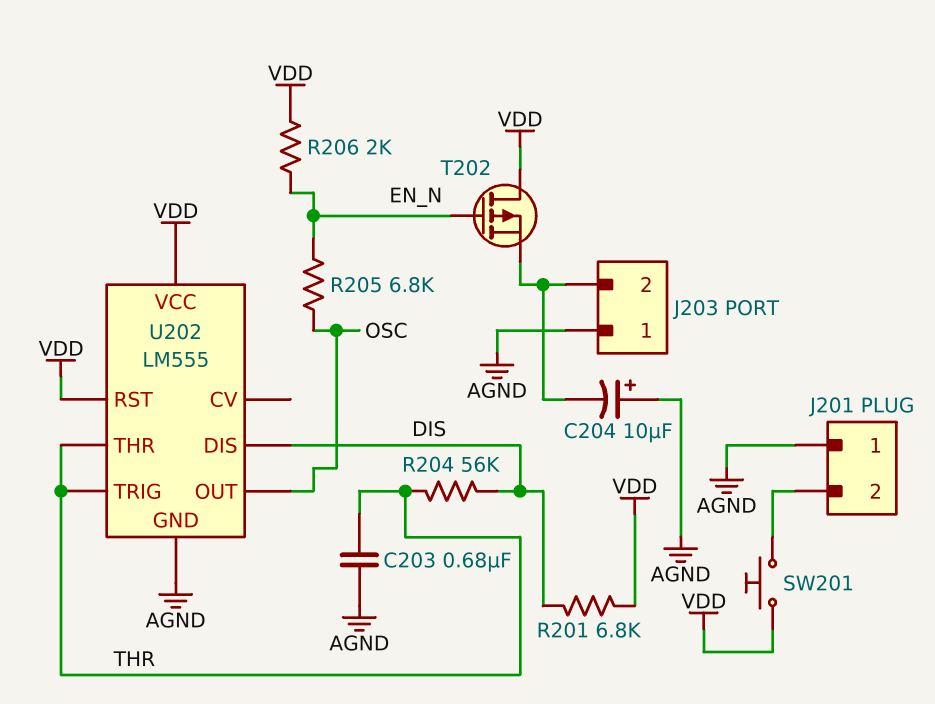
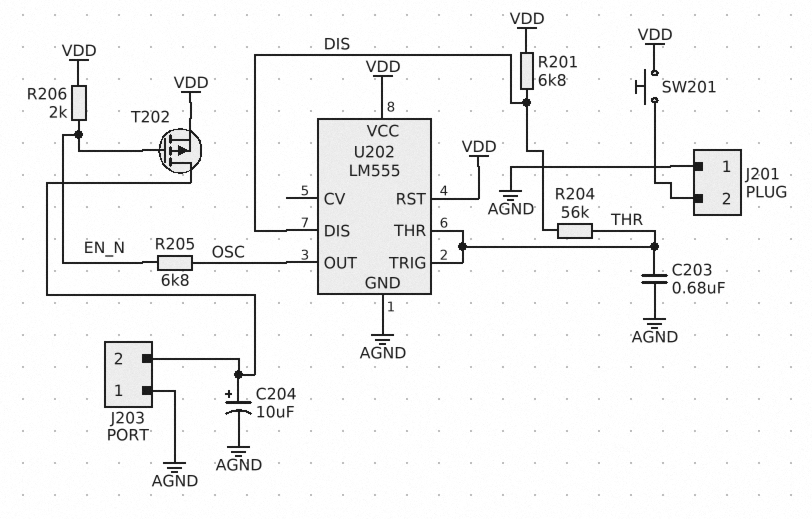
C204: 10uF (plus AGND, minus J203/2) -> 10uF (plus J203/2, minus AGND)
T202: PMOS (G EN_N, D VDD, S J203/2) -> PMOS (G EN_N, D J203/2, S VDD)

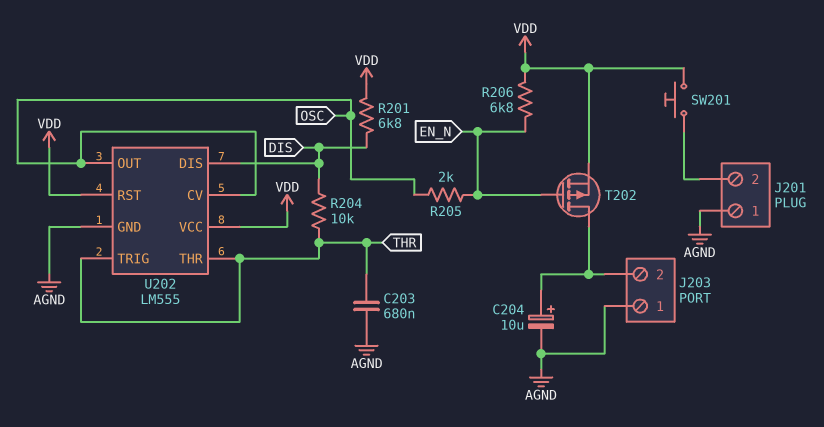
R204: 56k (DIS, THR) -> 10k (DIS, THR)
R205: 6.8k (EN_N, OSC) -> 2k (EN_N, OSC)
R206: 2k (EN_N, VDD) -> 6.8k (EN_N, VDD)
U202 pin CV: none -> OSC

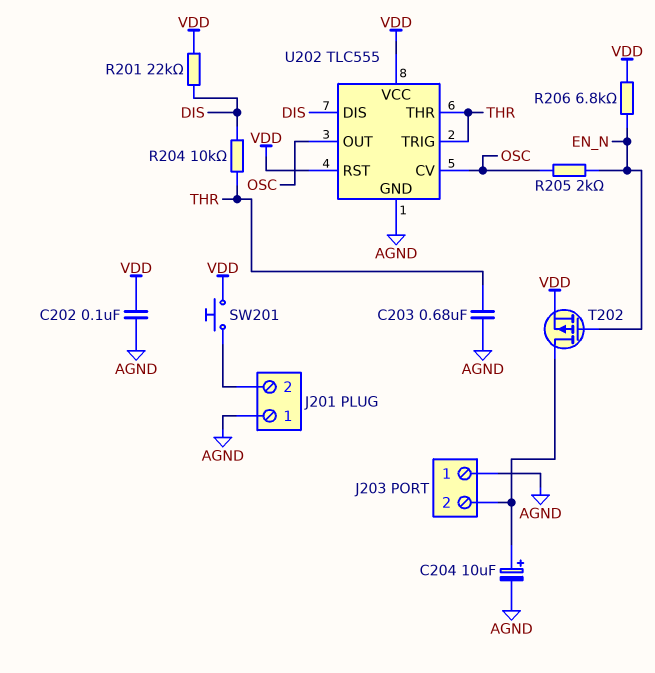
C202: none -> 100nF (AGND, VDD)
R201: 6.8k (DIS, VDD) -> 22k (DIS, VDD)
U202: LM555 -> TLC555

